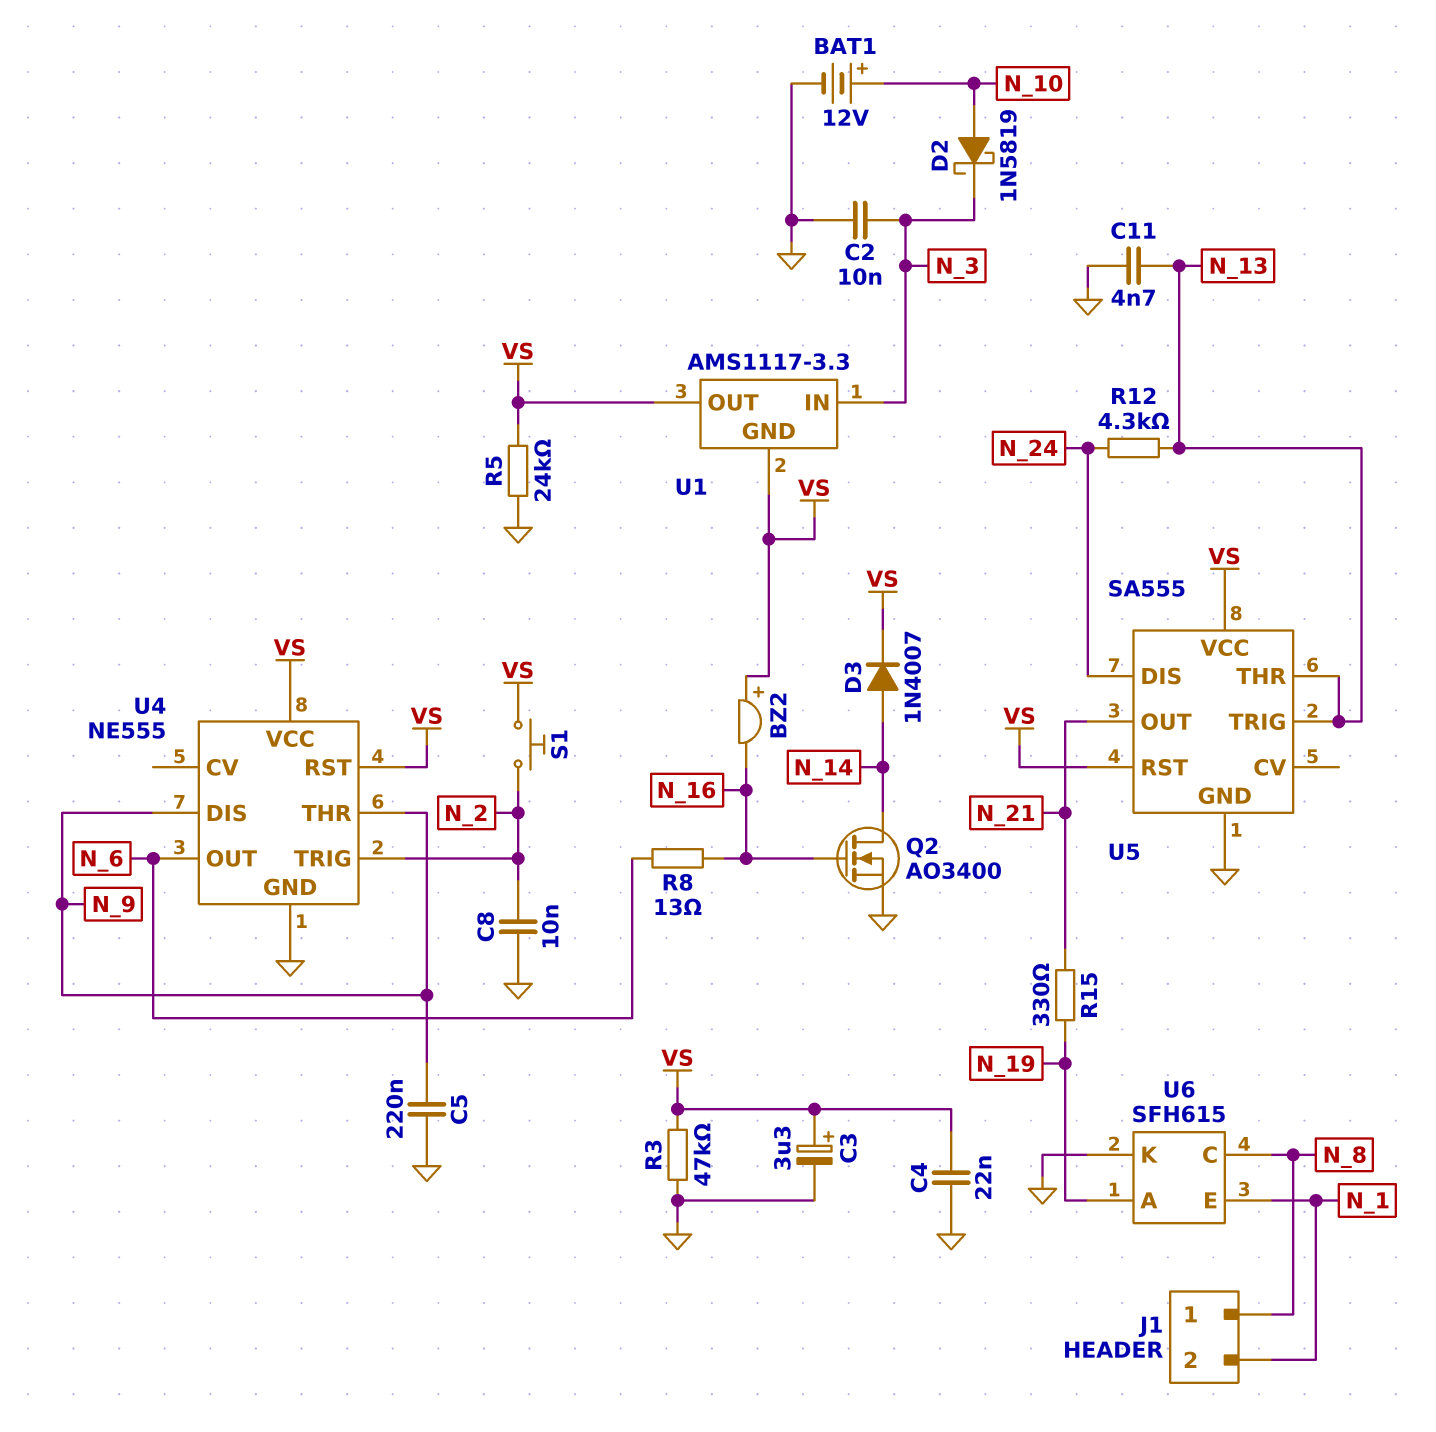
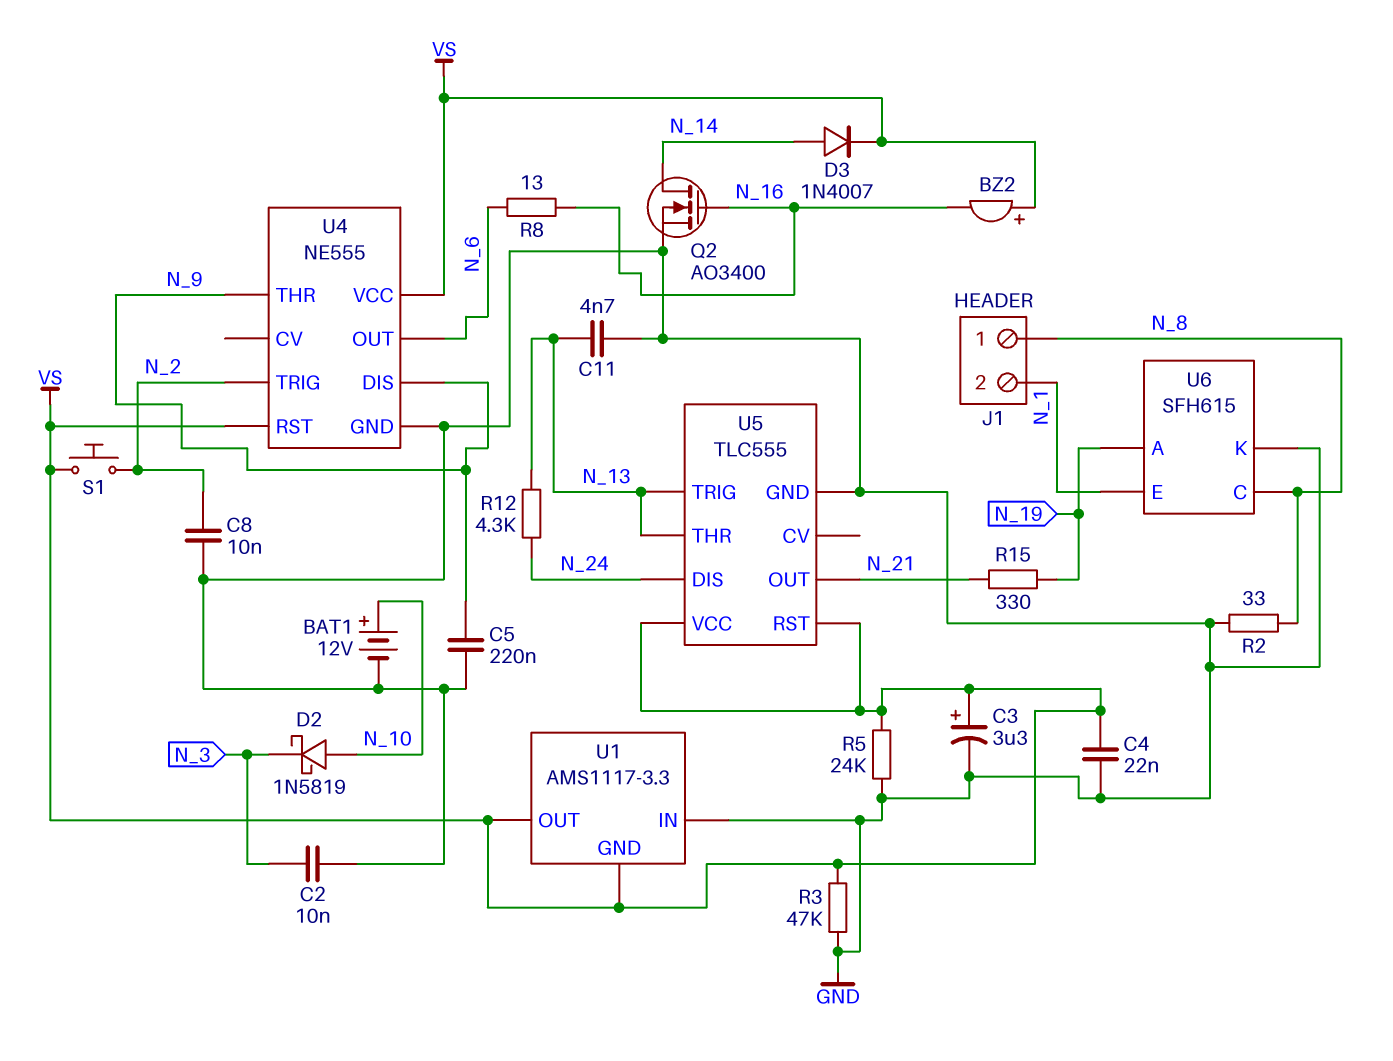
R2: none -> 33 (GND, N_8)
U1 pin IN: N_3 -> GND
U5: SA555 -> TLC555

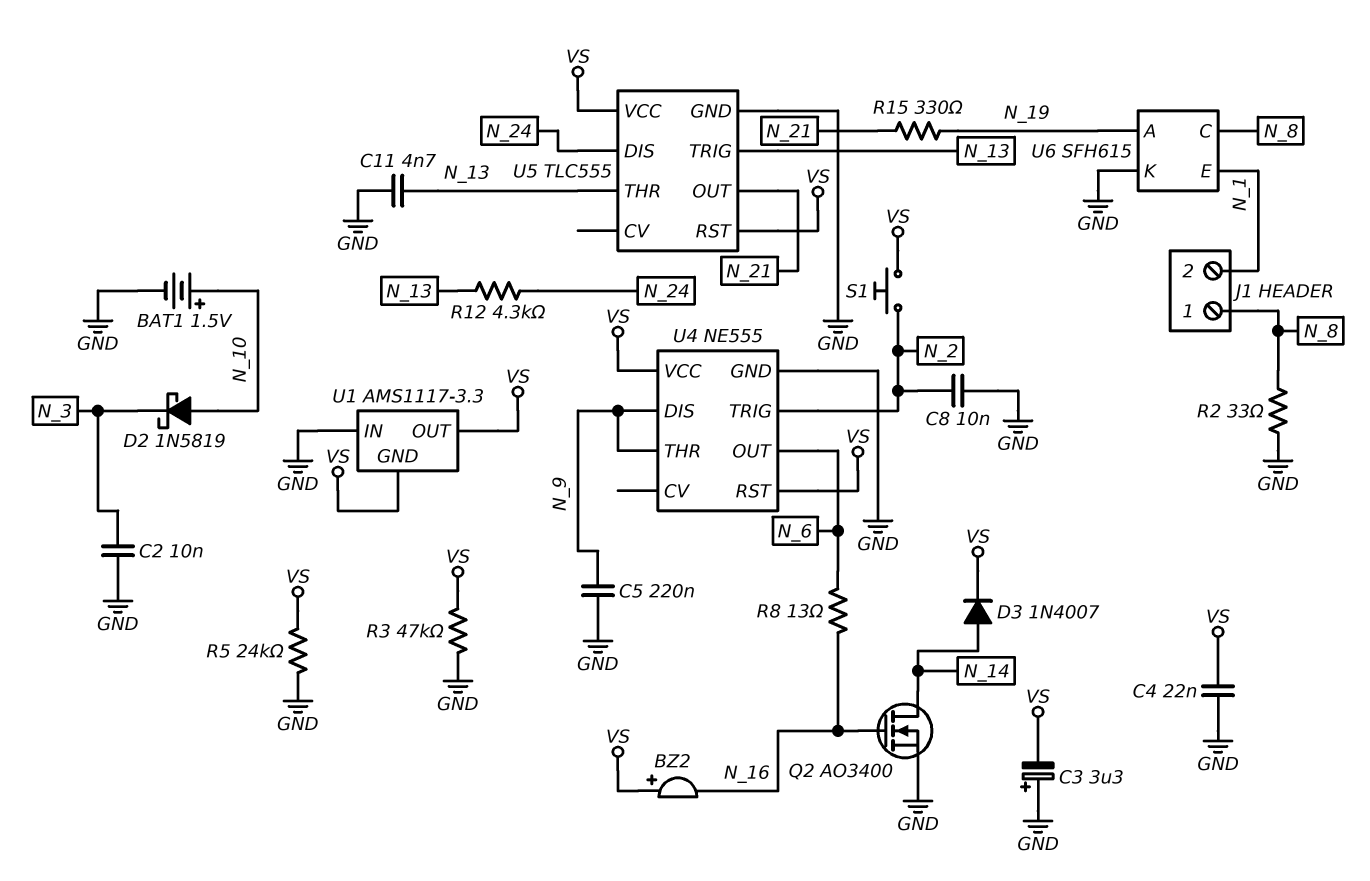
BAT1: 12V (plus N_10, minus GND) -> 1.5V (plus N_10, minus GND)
C3: 3.3uF (plus VS, minus GND) -> 3.3uF (plus GND, minus VS)

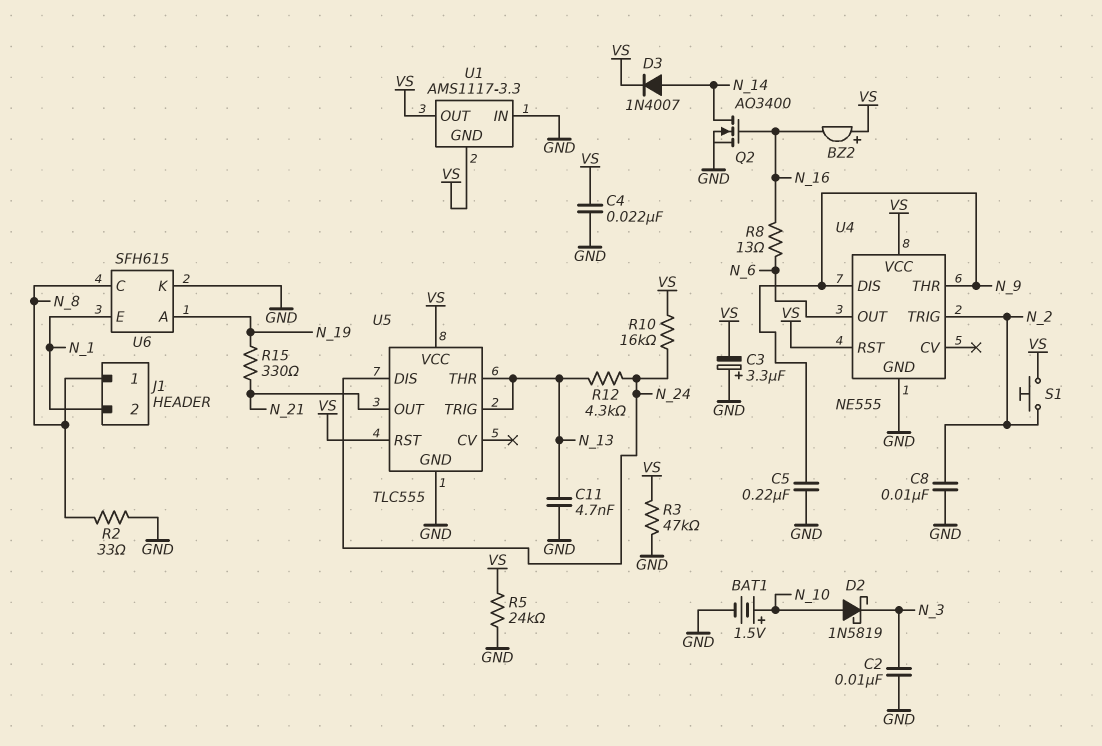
R10: none -> 16k (N_24, VS)

